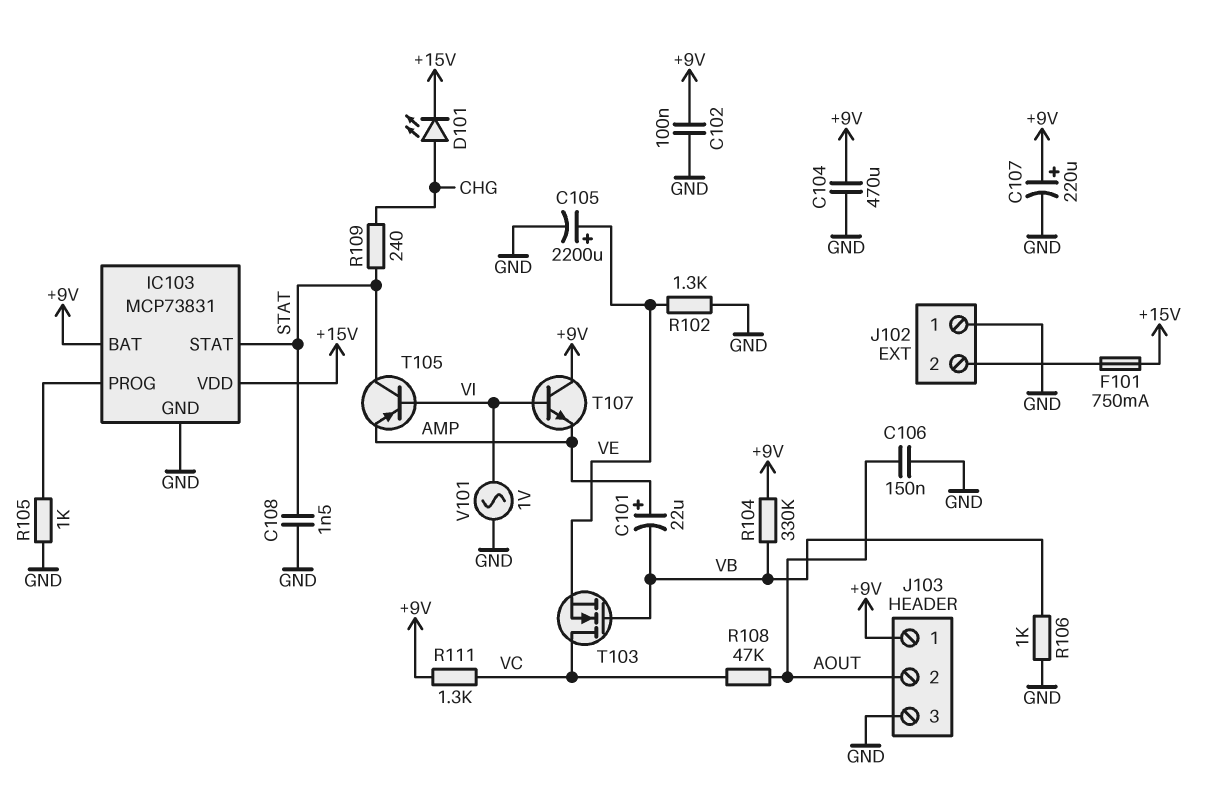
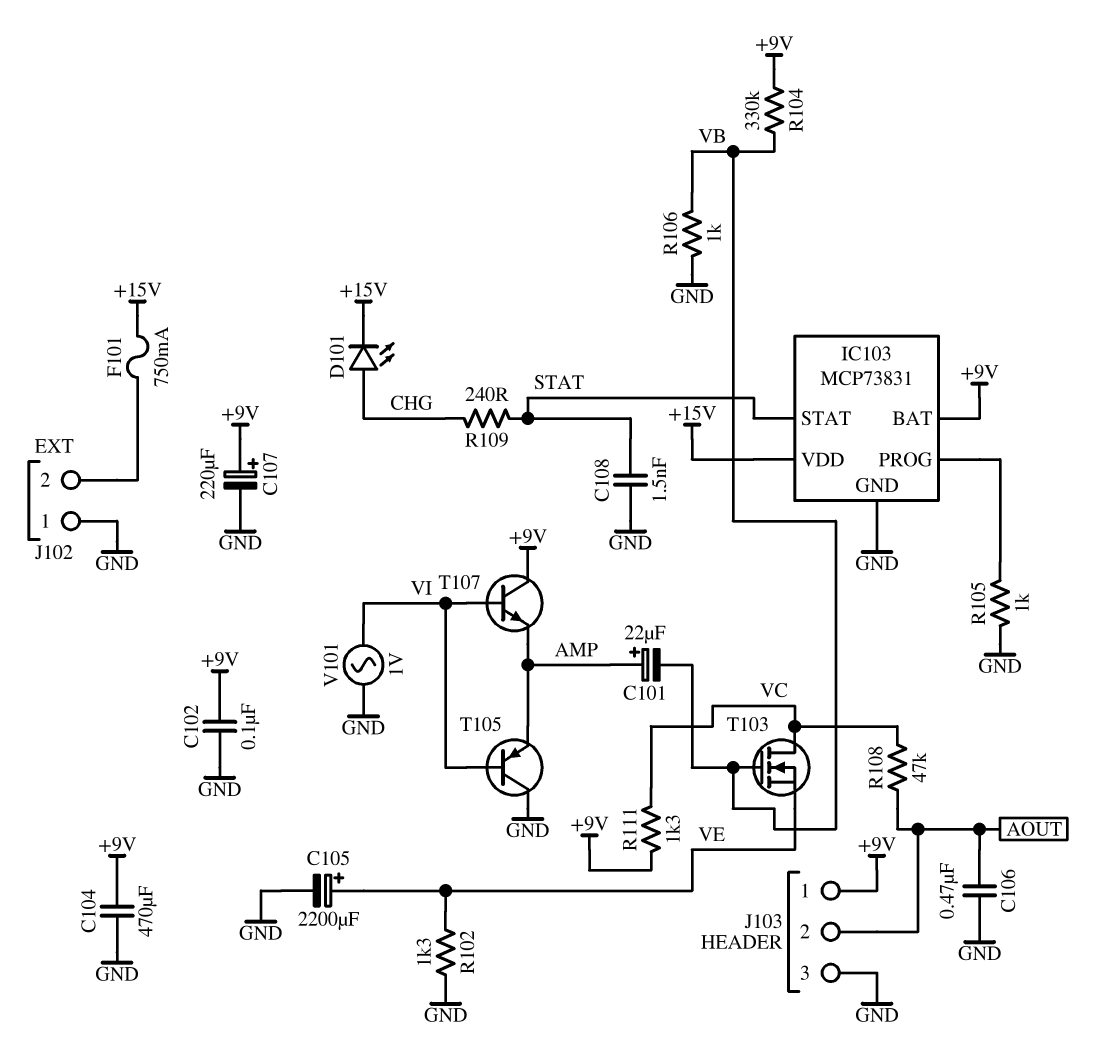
C106: 150nF (AOUT, GND) -> 470nF (AOUT, GND)
T105: PNP (B VI, C STAT, E AMP) -> PNP (B VI, C GND, E AMP)

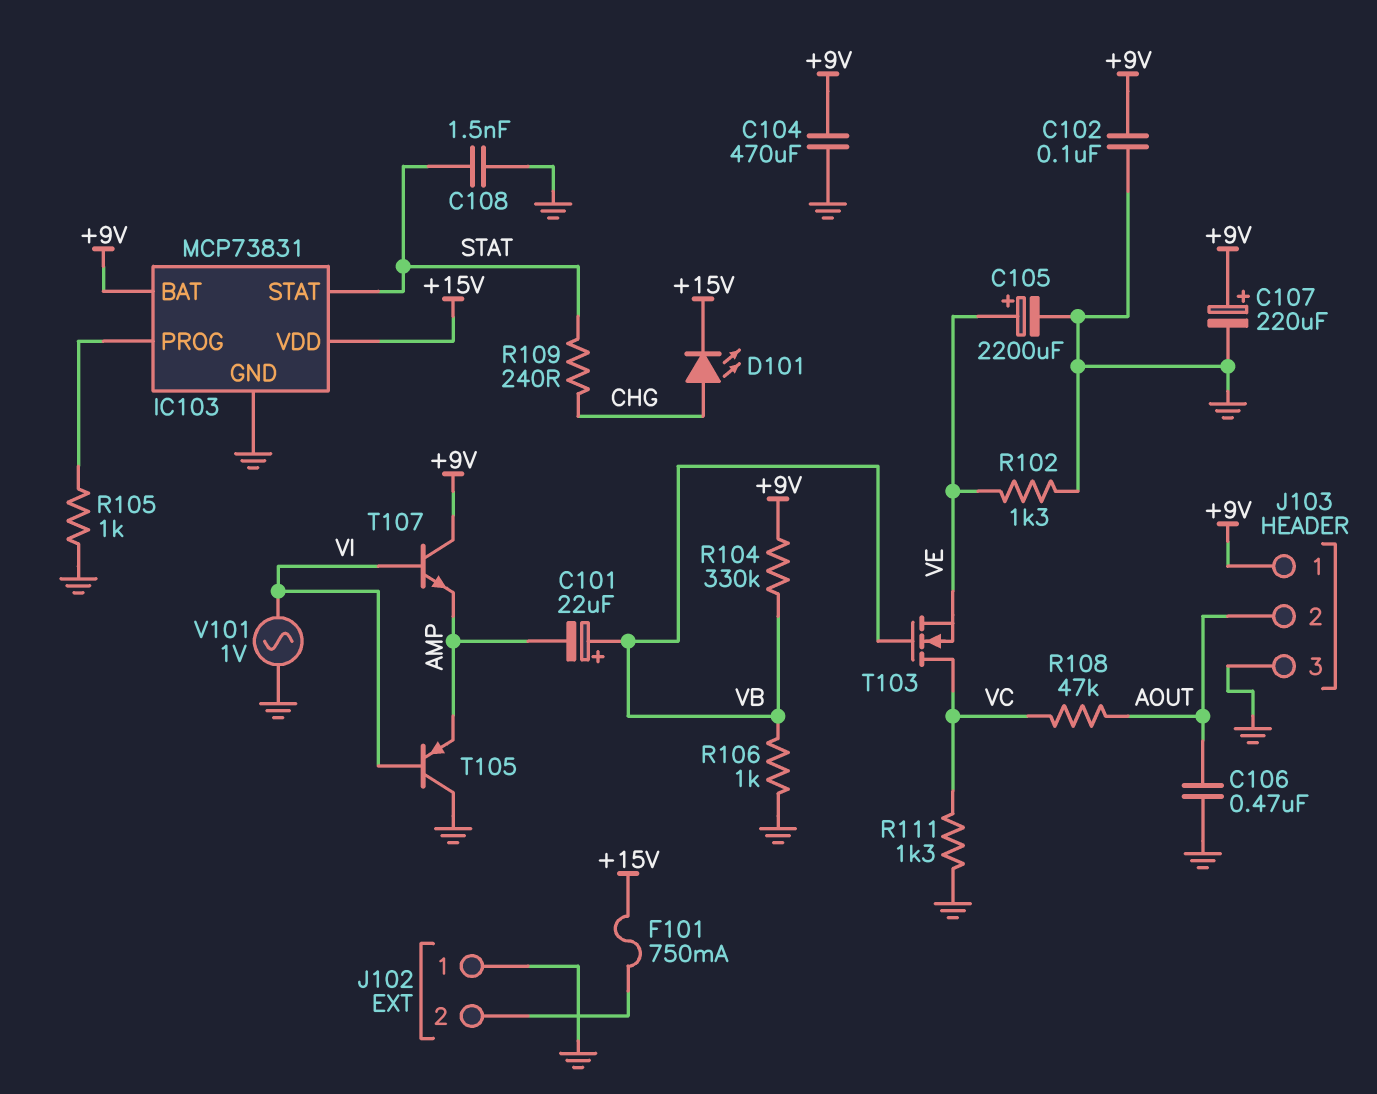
C101: 22uF (plus AMP, minus VB) -> 22uF (plus VB, minus AMP)
R111: 1.3k (+9V, VC) -> 1.3k (GND, VC)

